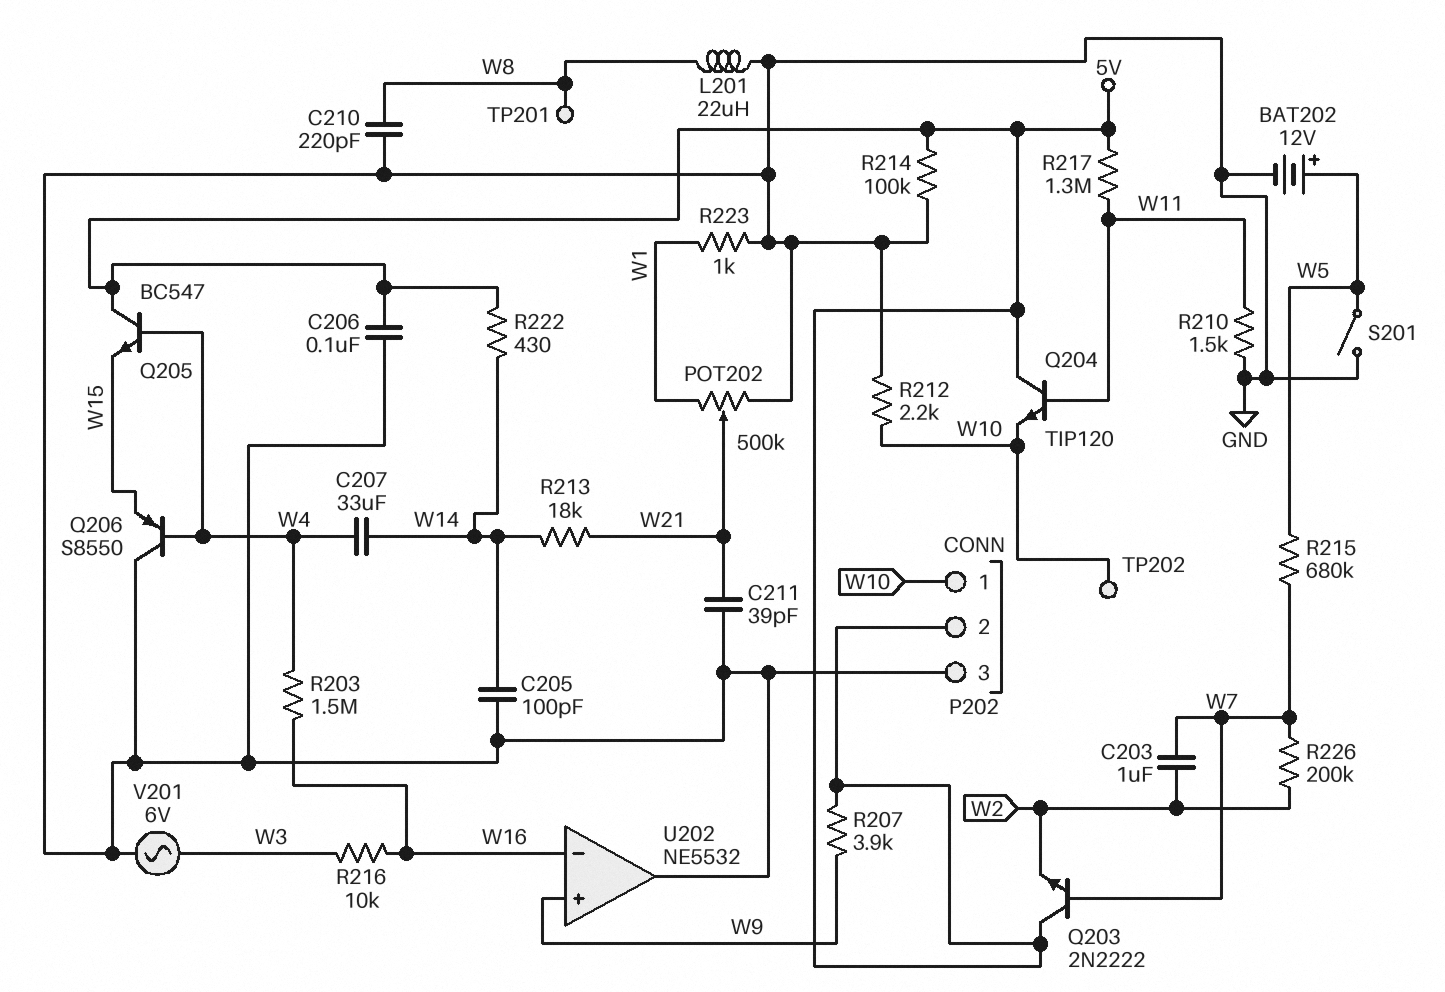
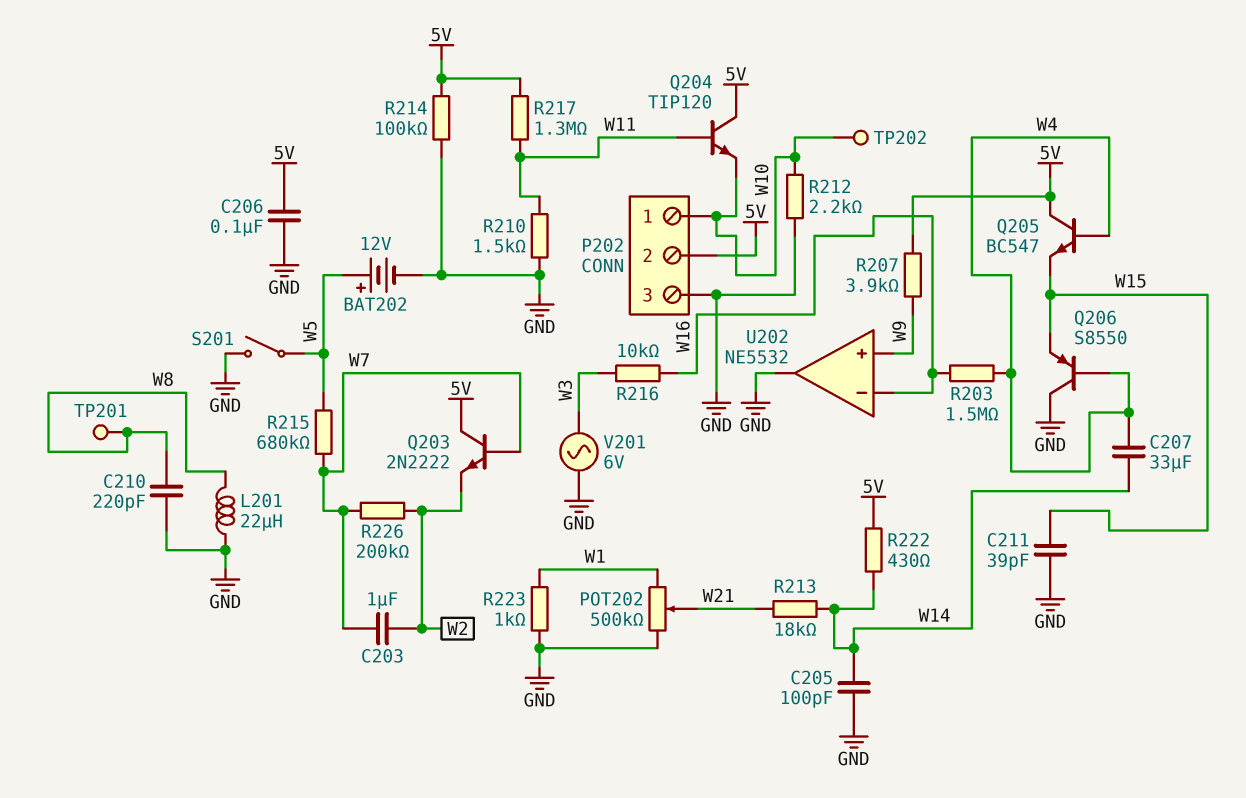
C211: 39pF (GND, W21) -> 39pF (GND, W15)

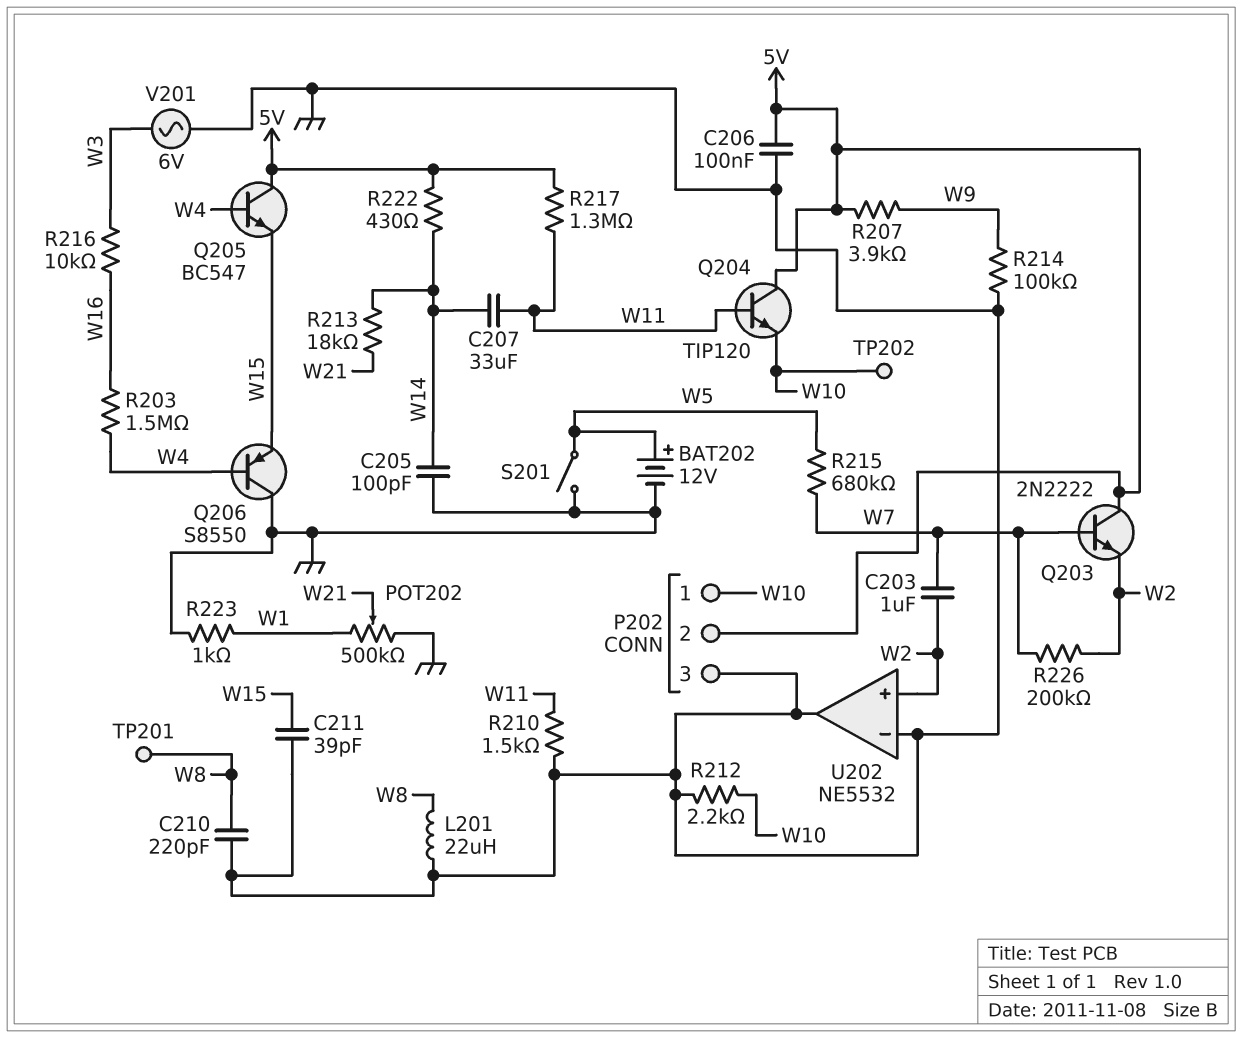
C207: 33uF (W4, W14) -> 33uF (W11, W14)
R214: 100k (5V, GND) -> 100k (GND, W9)
U202 pin in+: W9 -> W2
U202 pin in-: W16 -> GND

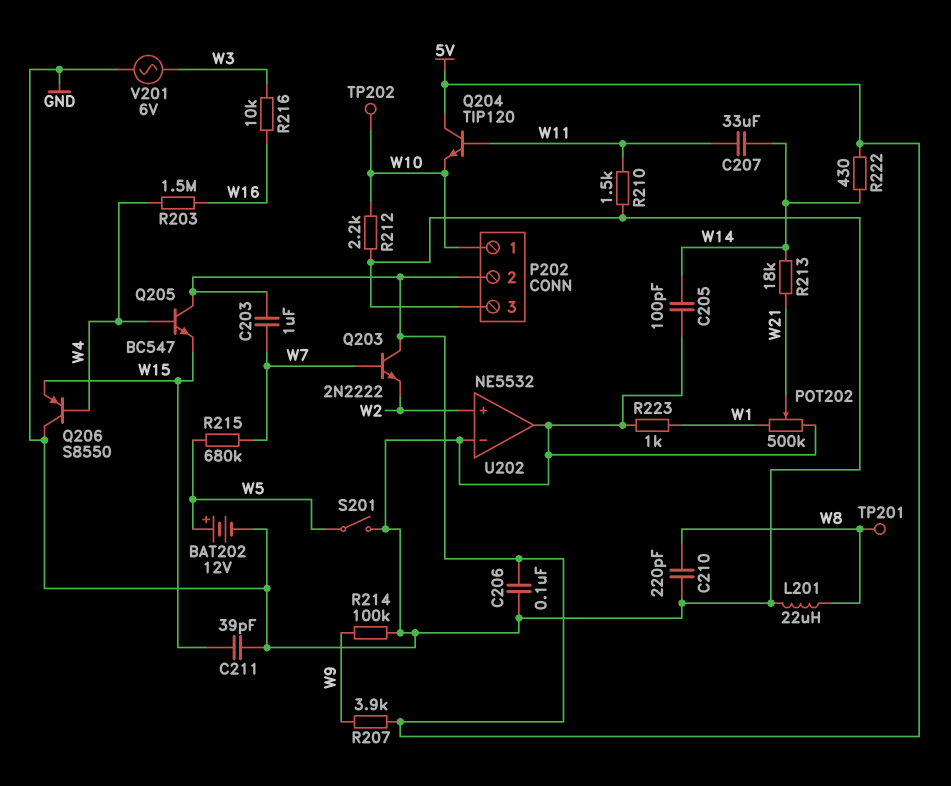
C203: 1uF (W2, W7) -> 1uF (5V, W7)
R217: 1.3M (5V, W11) -> none
R226: 200k (W2, W7) -> none

